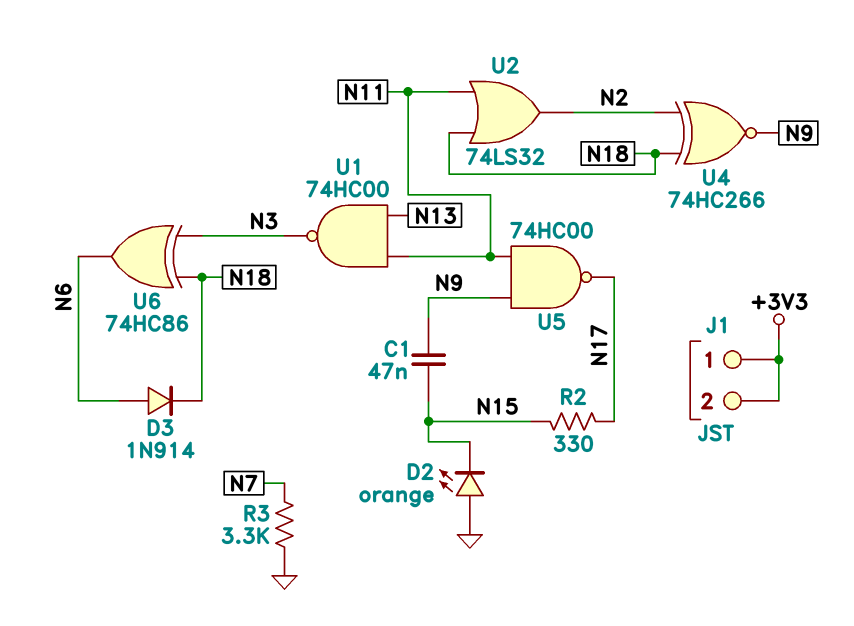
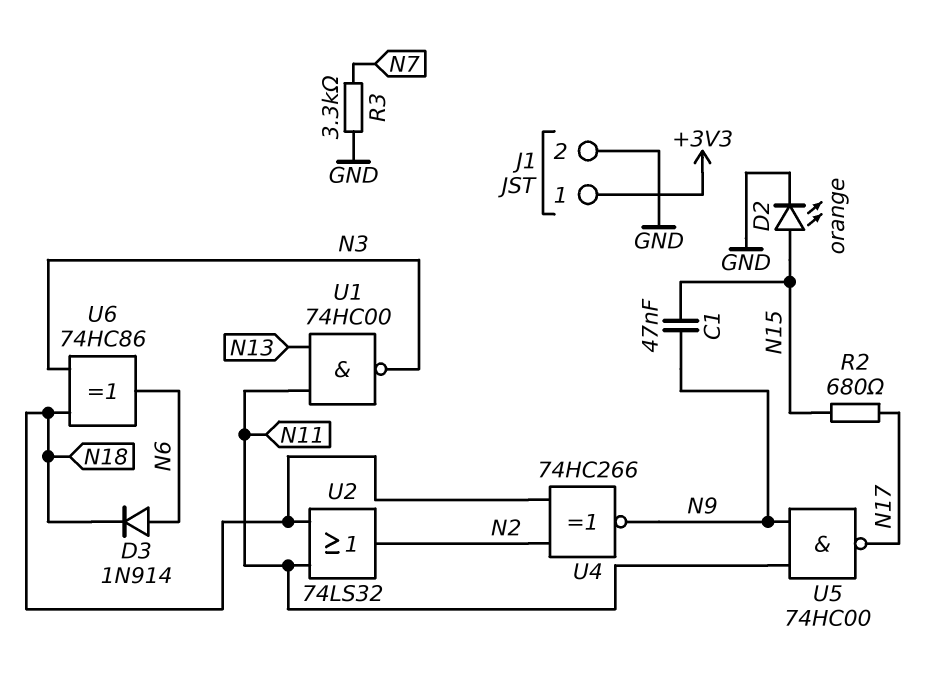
D2: LED orange (A GND, K N15) -> LED orange (A N15, K GND)
J1 pin 2: +3V3 -> GND
R2: 330 (N15, N17) -> 680 (N15, N17)

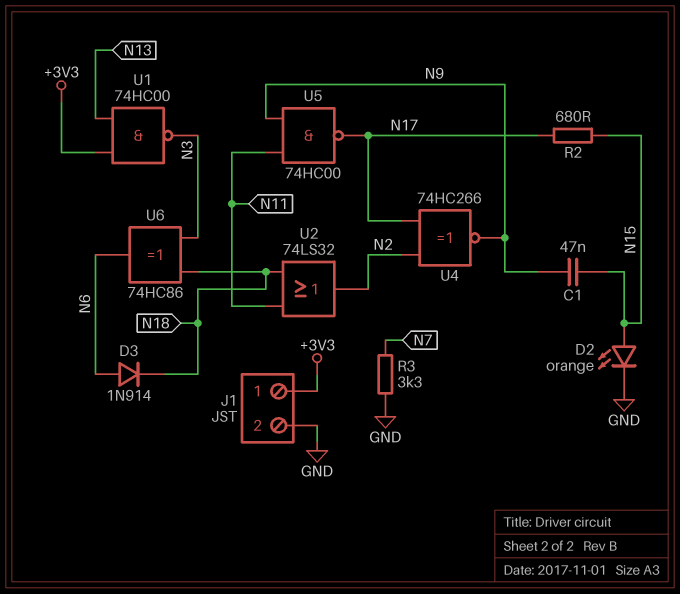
U1: NAND 74HC00 (in N11, in N13, out N3) -> NAND 74HC00 (in +3V3, in N13, out N3)
U4: XNOR 74HC266 (in N2, in N18, out N9) -> XNOR 74HC266 (in N2, in N17, out N9)

